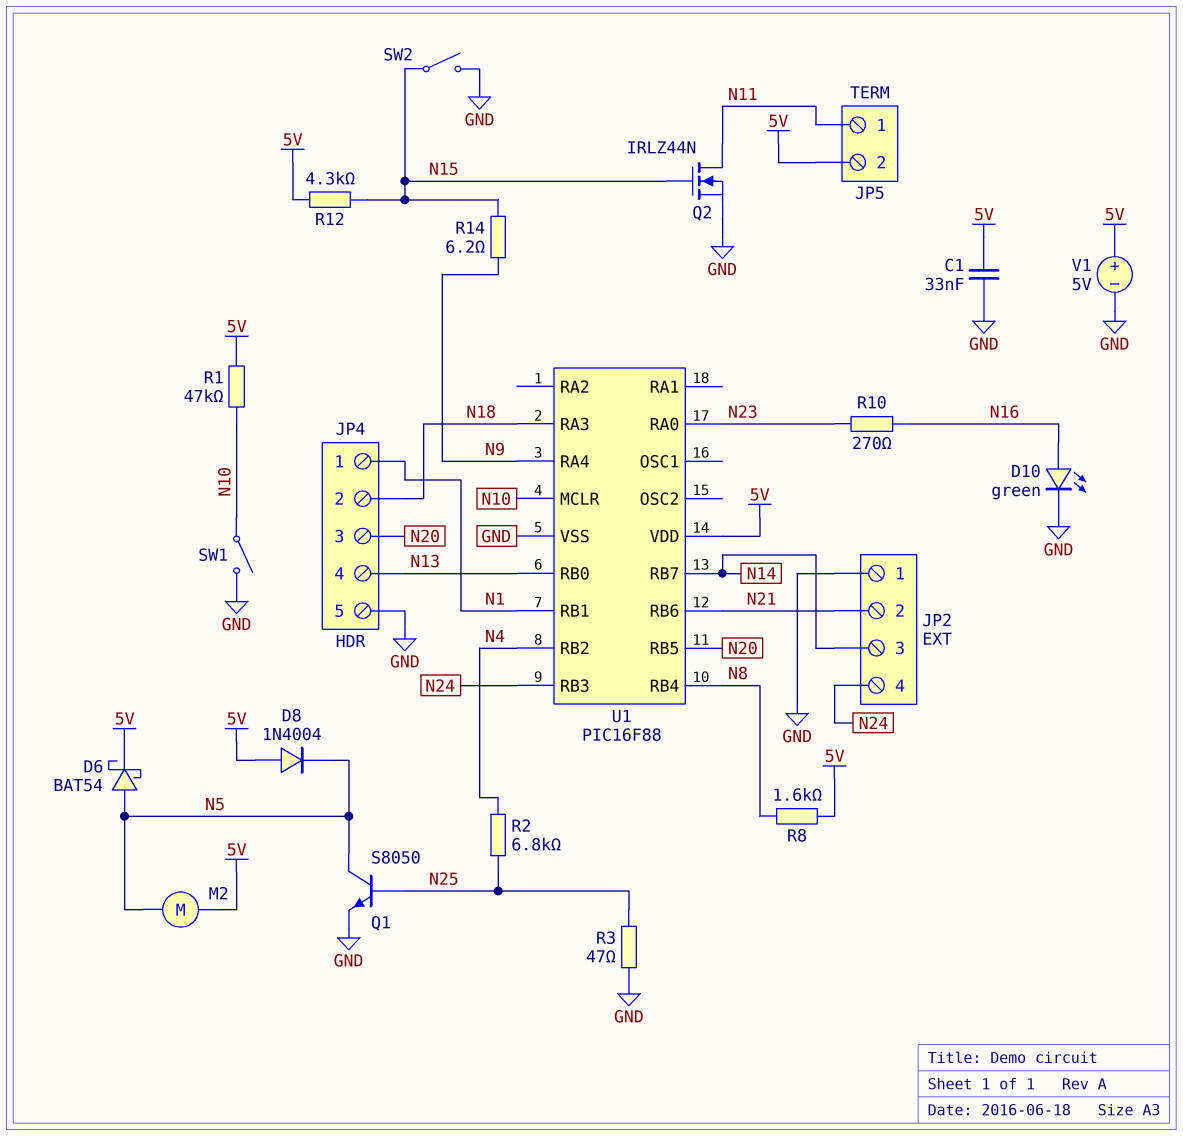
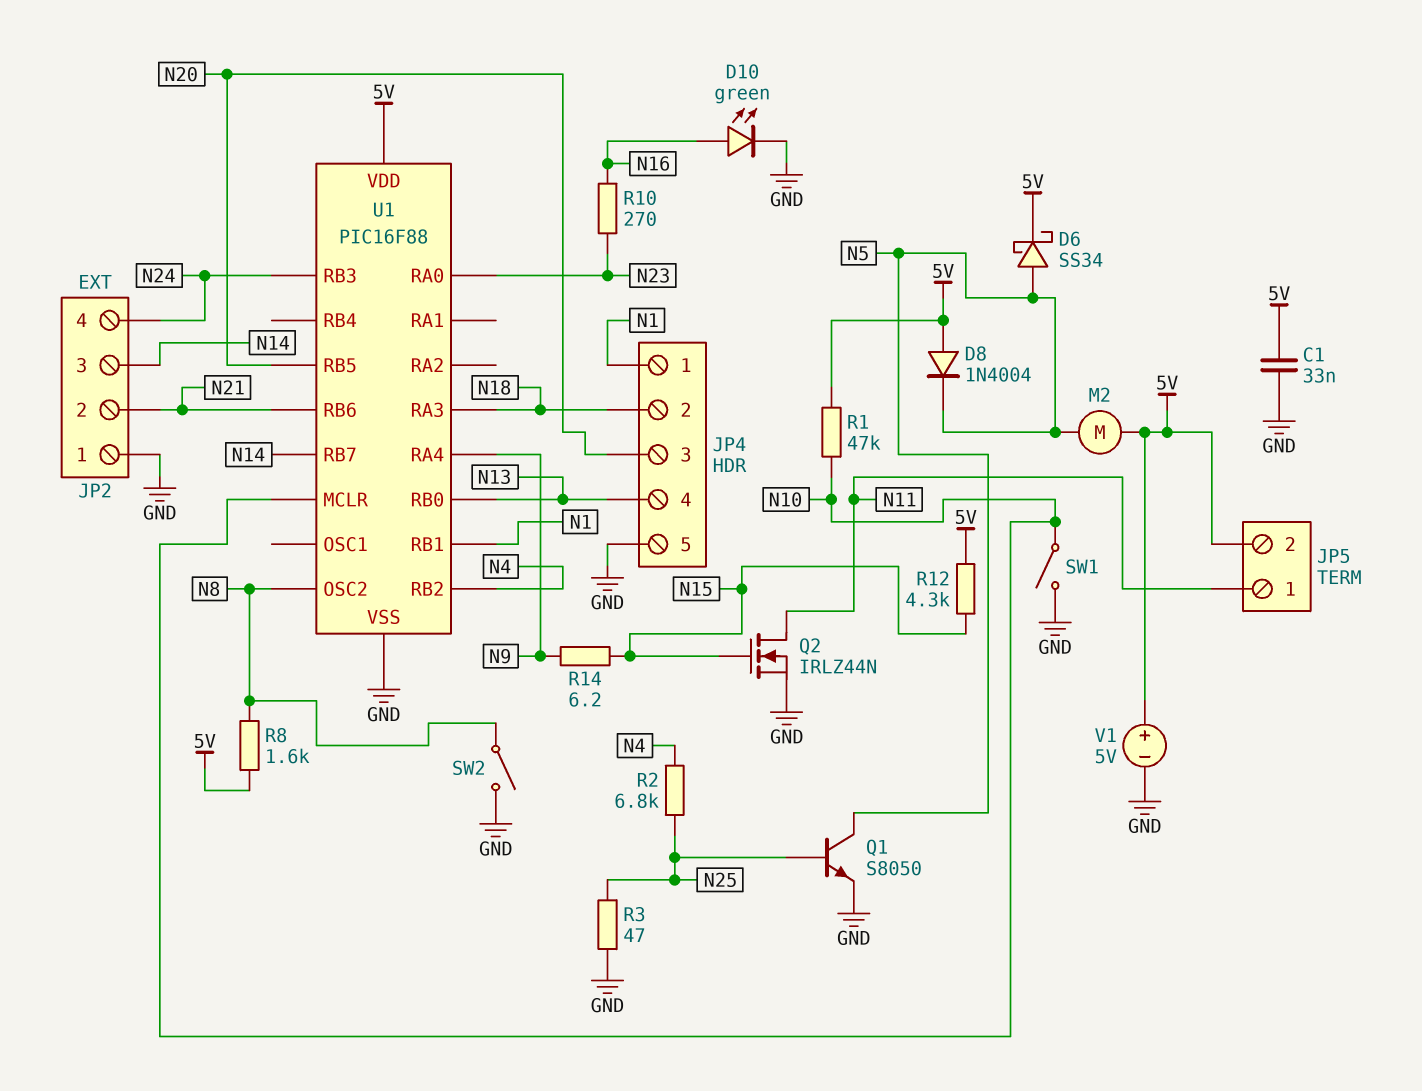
D6: schottky BAT54 (A N5, K 5V) -> schottky SS34 (A N5, K 5V)
SW2: switch (GND, N15) -> switch (GND, N8)
U1 pin OSC2: none -> N8
U1 pin RB4: N8 -> none

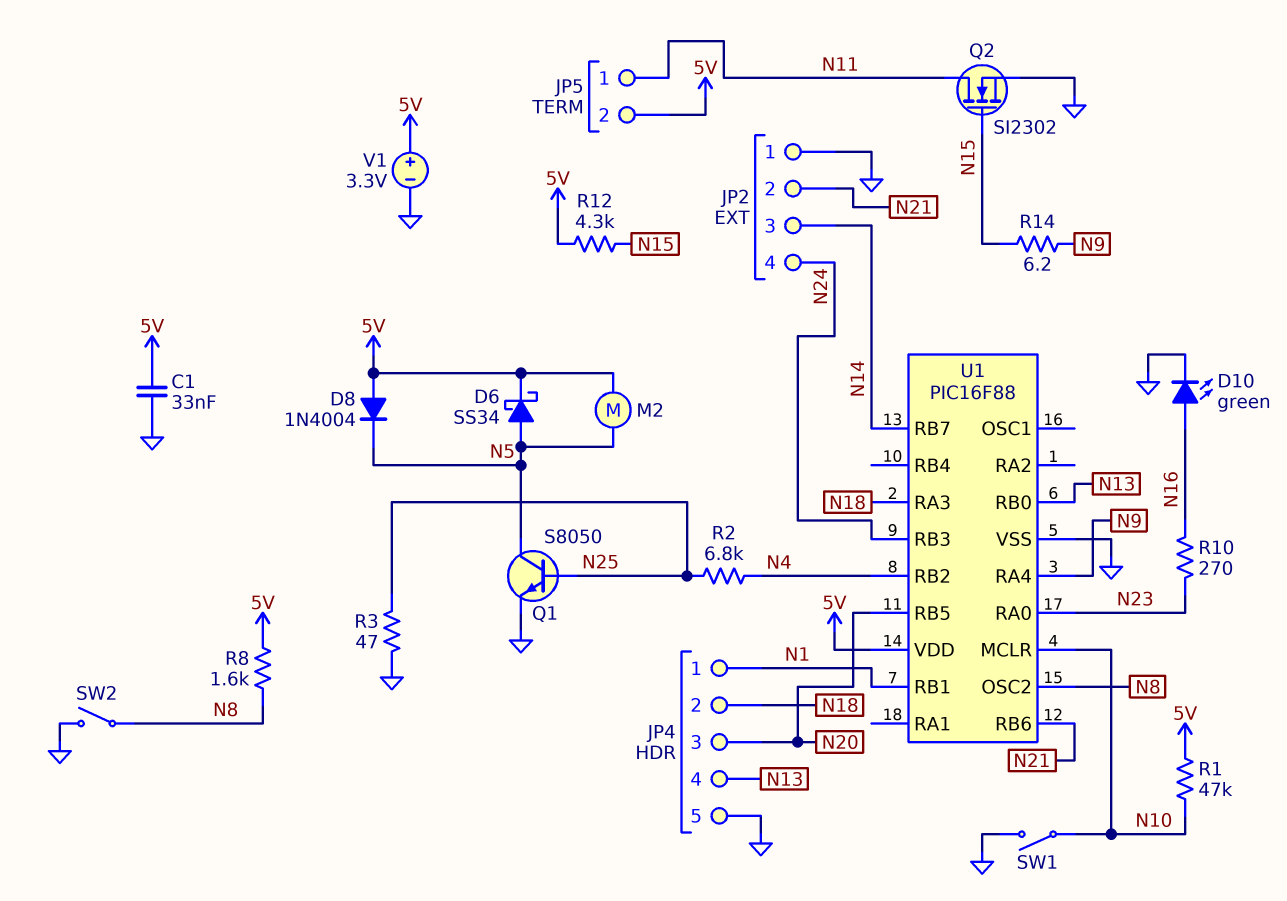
Q2: NMOS IRLZ44N (G N15, D N11, S GND) -> NMOS SI2302 (G N15, D N11, S GND)
V1: 5V (plus 5V, minus GND) -> 3.3V (plus 5V, minus GND)

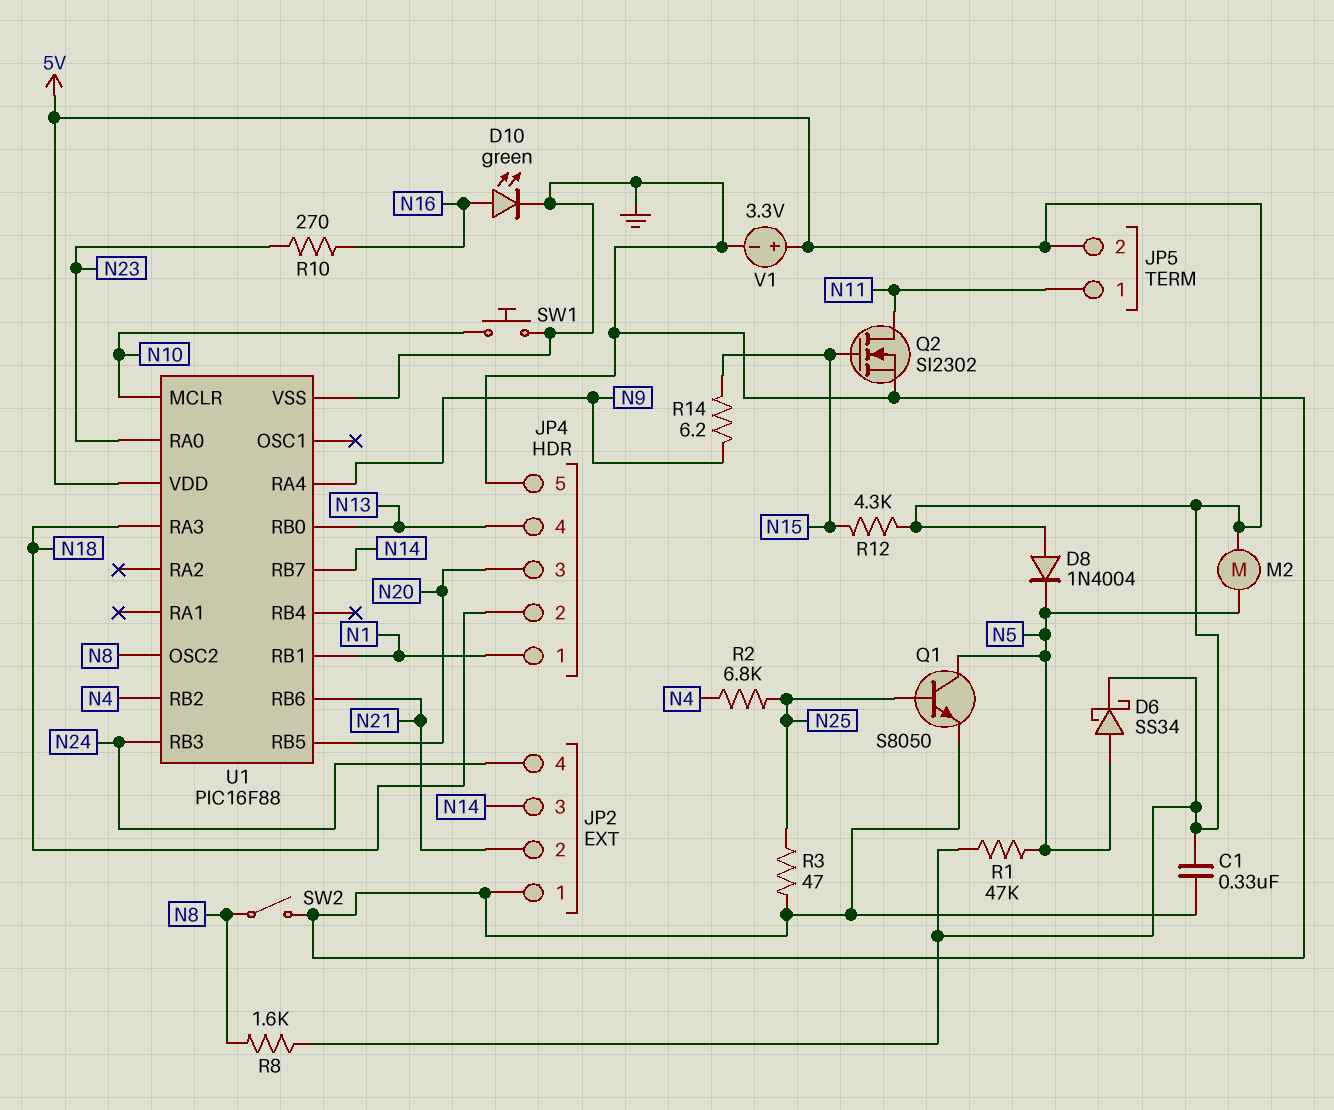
C1: 33nF (5V, GND) -> 330nF (5V, GND)
R1: 47k (5V, N10) -> 47k (5V, N5)
SW1: switch (GND, N10) -> button (GND, N10)

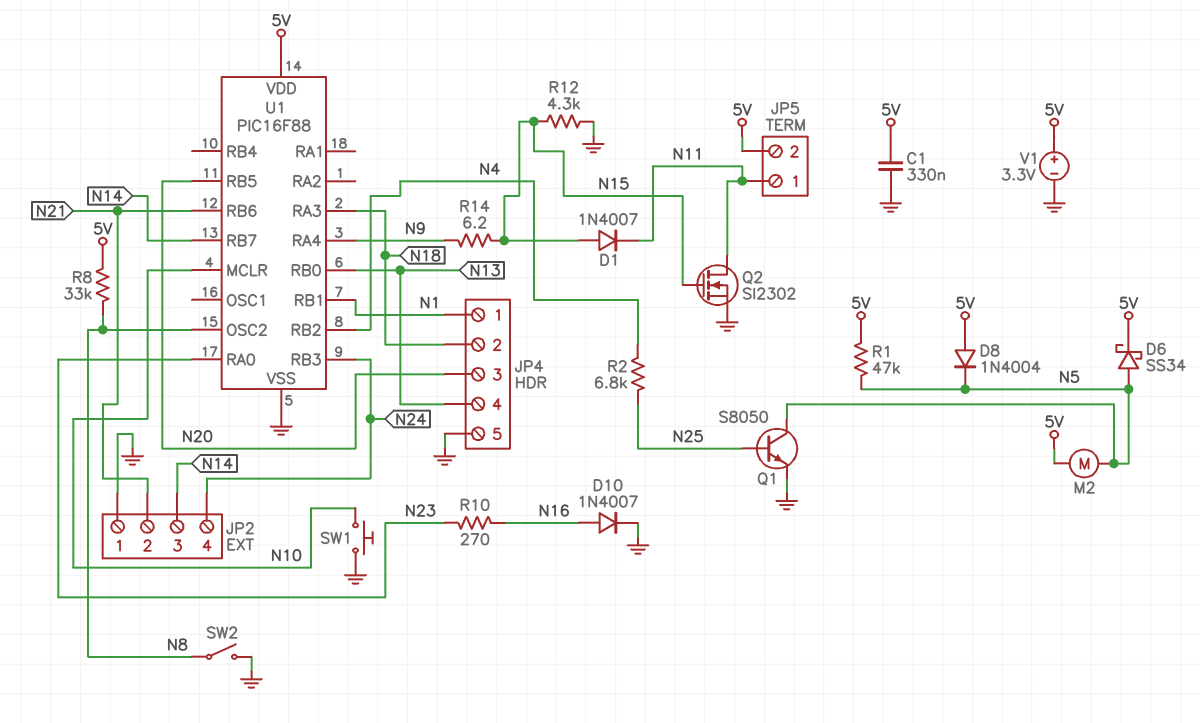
D1: none -> diode 1N4007 (A N15, K N11)
D10: LED green (A N16, K GND) -> diode 1N4007 (A N16, K GND)
R3: 47 (GND, N25) -> none
R8: 1.6k (5V, N8) -> 33k (5V, N8)
R12: 4.3k (5V, N15) -> 4.3k (GND, N15)

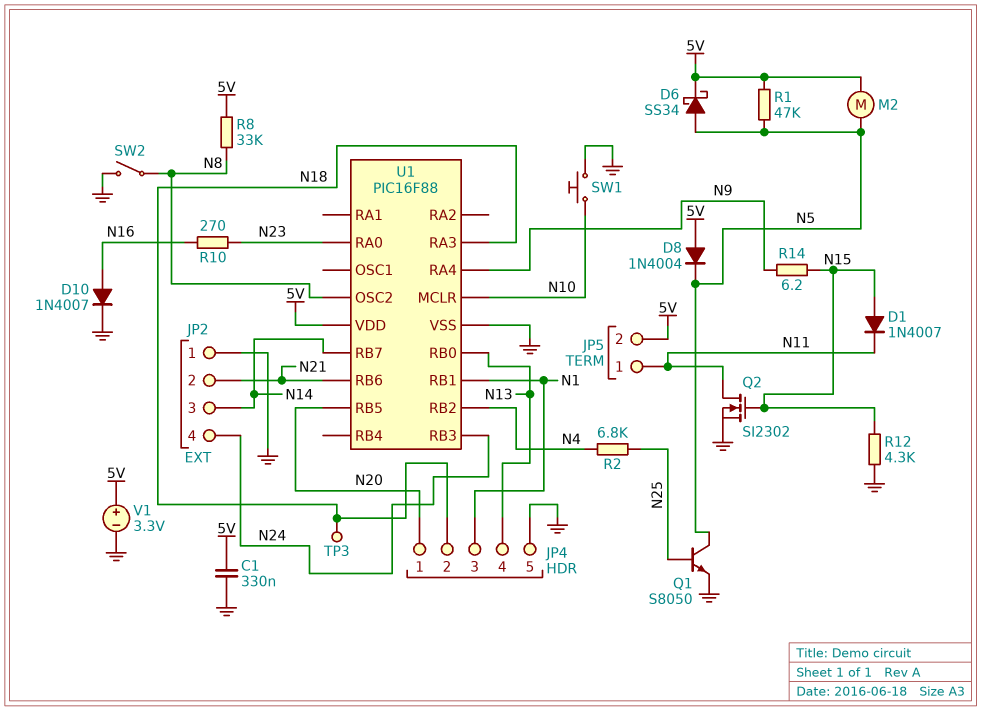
JP4 pin 1: N1 -> N20
JP4 pin 3: N20 -> N1
TP3: none -> test point (N18)

